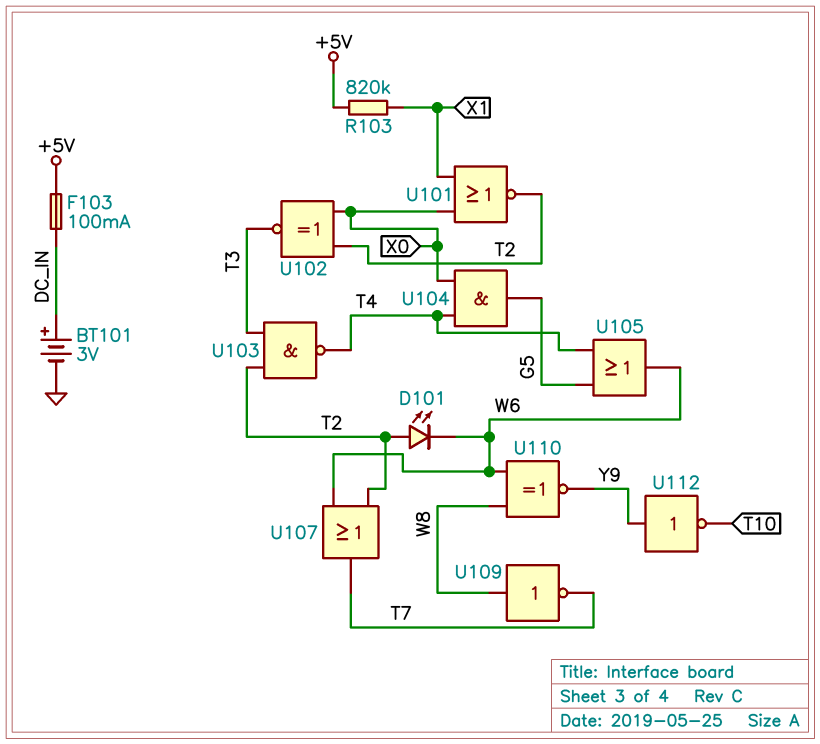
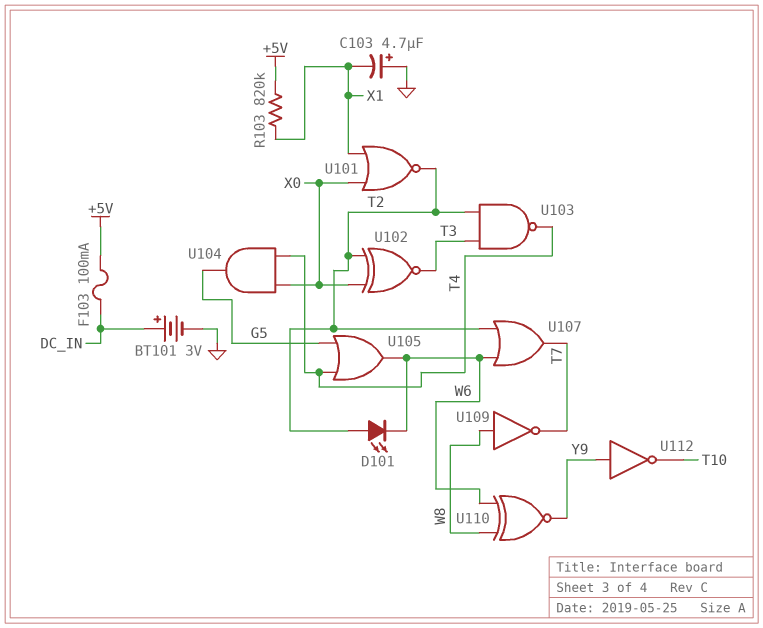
C103: none -> 4.7uF (plus GND, minus X1)

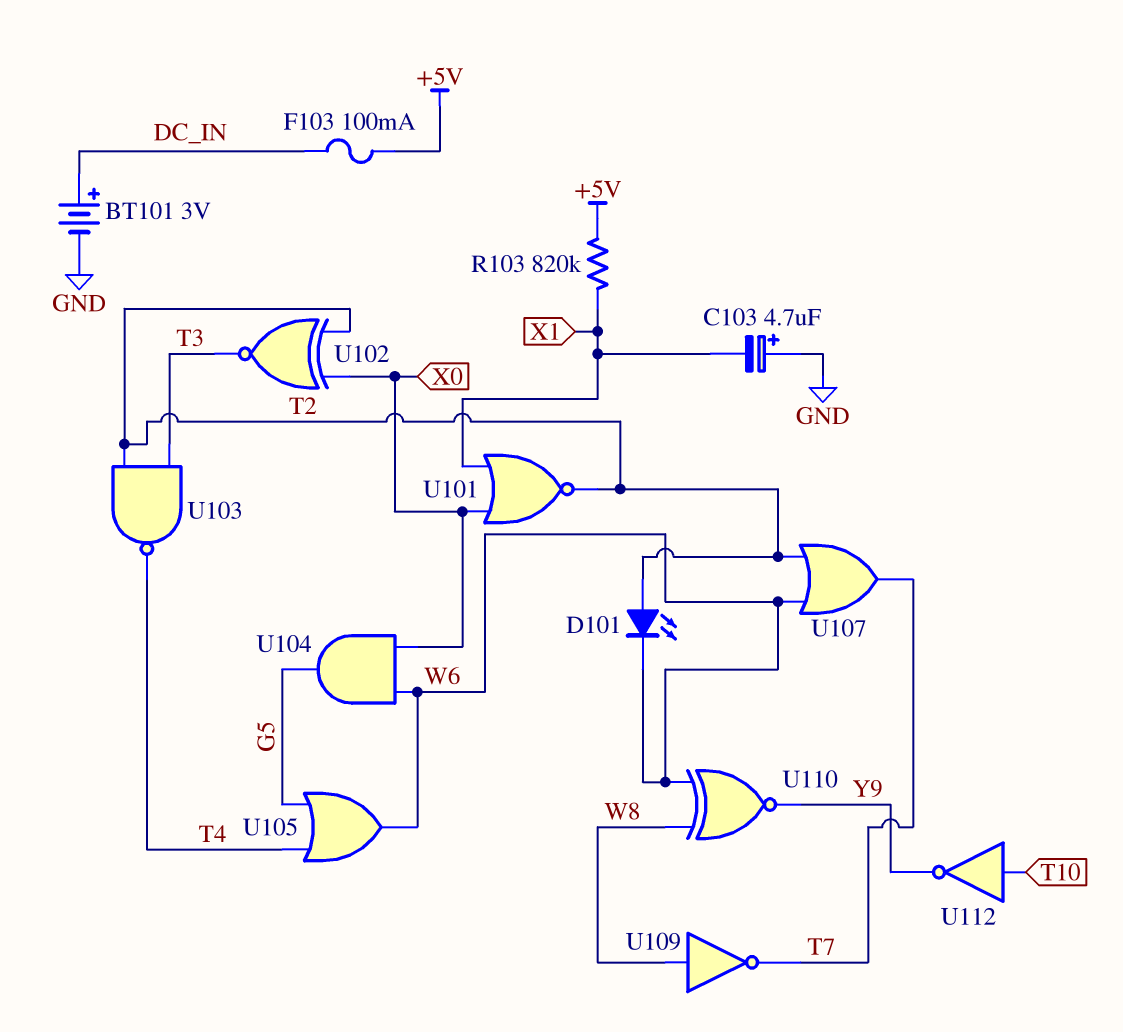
U104: AND (in T4, in X0, out G5) -> AND (in W6, in X0, out G5)
U112: NOT (in Y9, out T10) -> NOT (in T10, out Y9)

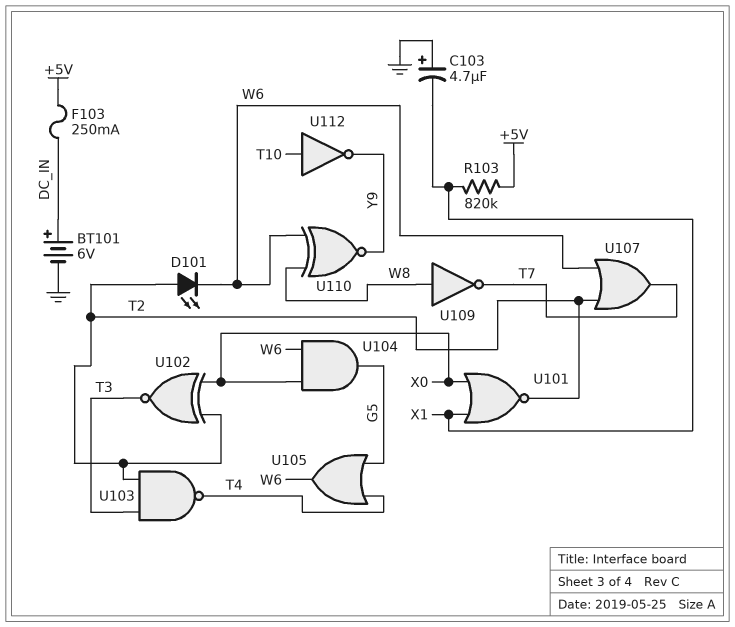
BT101: 3V (plus DC_IN, minus GND) -> 6V (plus DC_IN, minus GND)
F103: 100mA (+5V, DC_IN) -> 250mA (+5V, DC_IN)

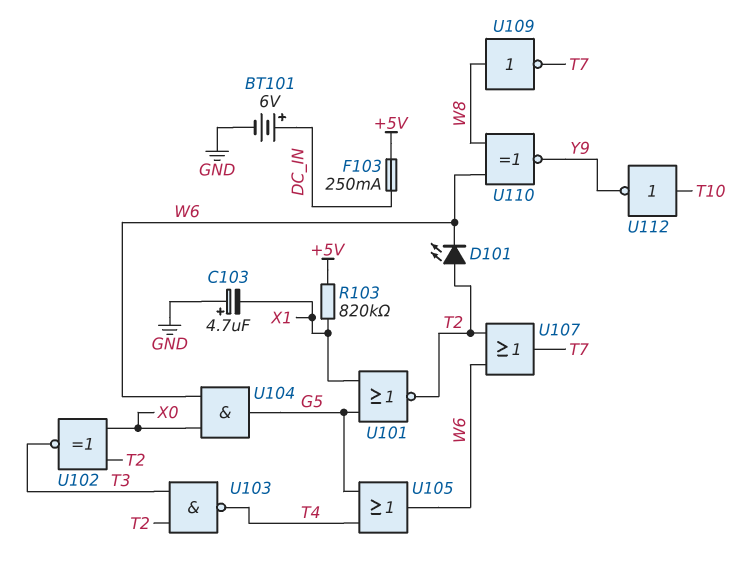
U101: NOR (in X0, in X1, out T2) -> NOR (in G5, in X1, out T2)

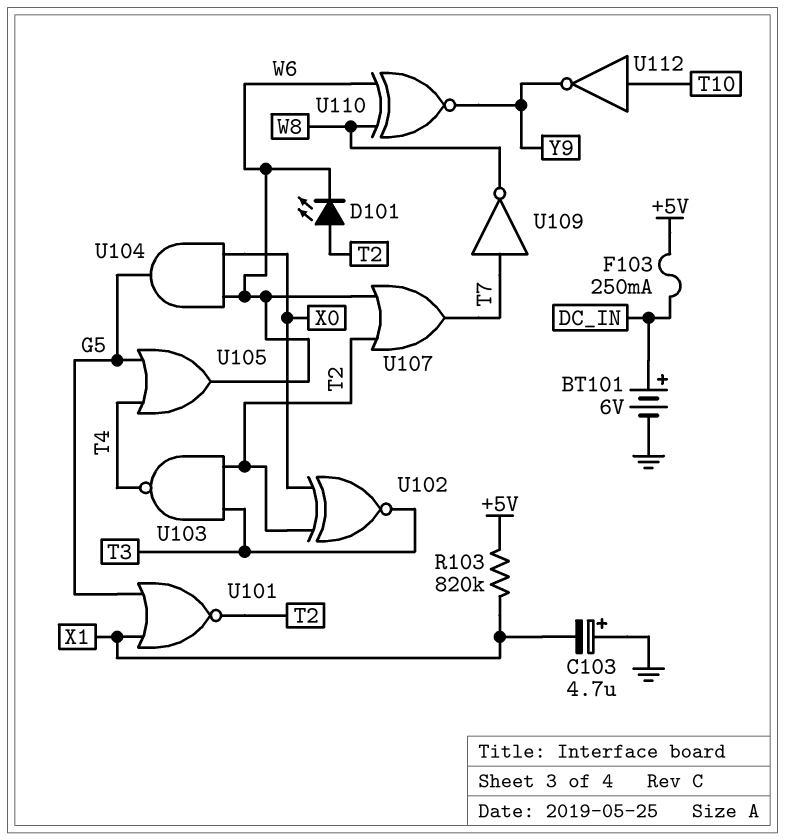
U109: NOT (in W8, out T7) -> NOT (in T7, out W8)

